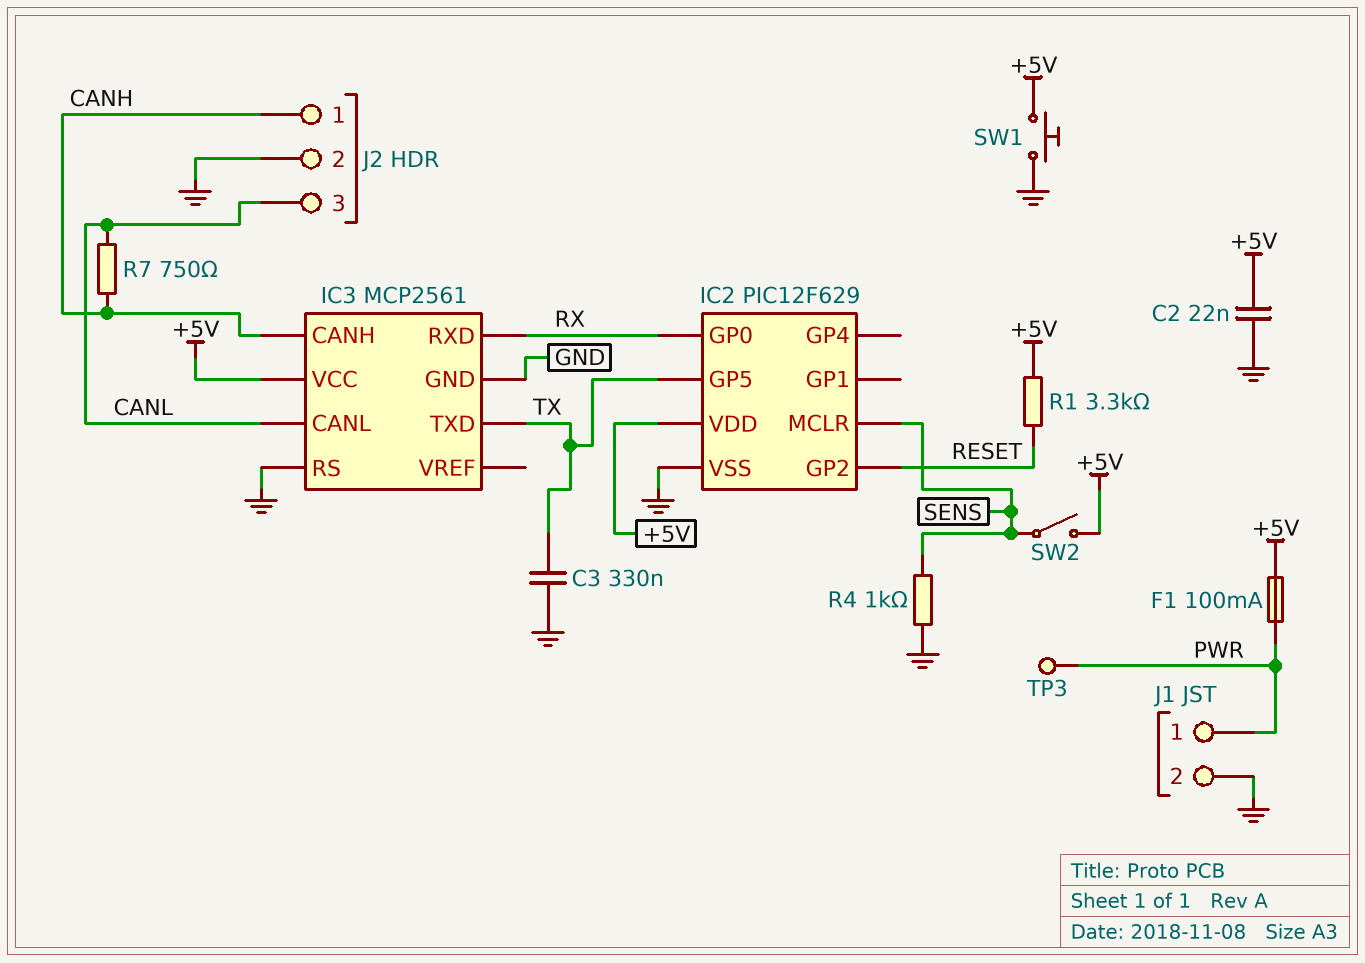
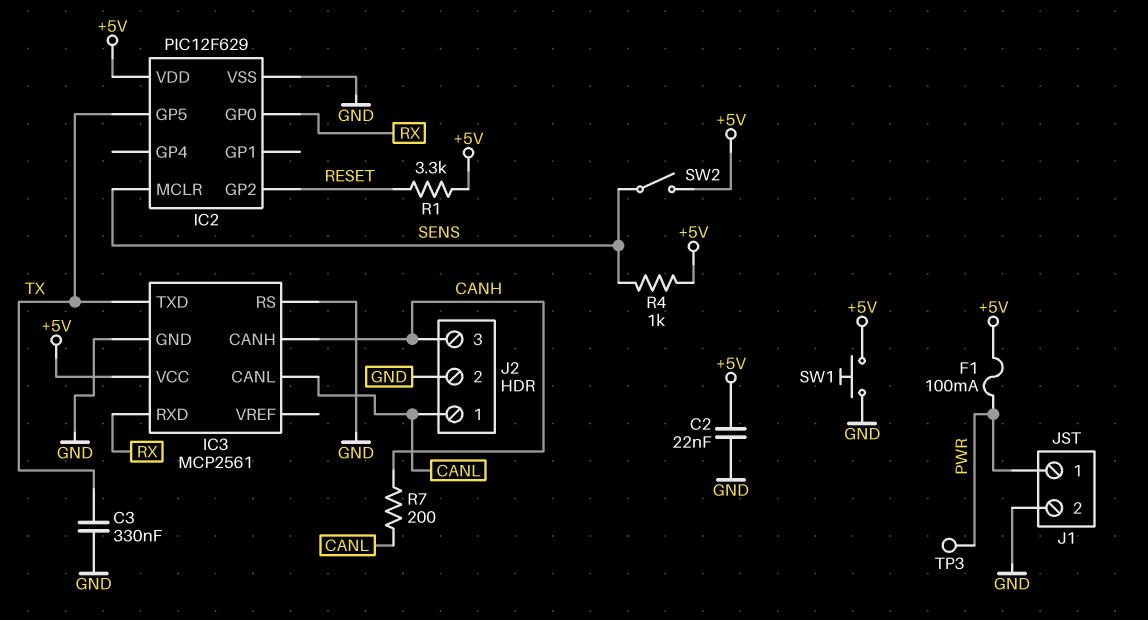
J2 pin 1: CANH -> CANL
J2 pin 3: CANL -> CANH
R4: 1k (GND, SENS) -> 1k (+5V, SENS)
R7: 750 (CANH, CANL) -> 200 (CANH, CANL)

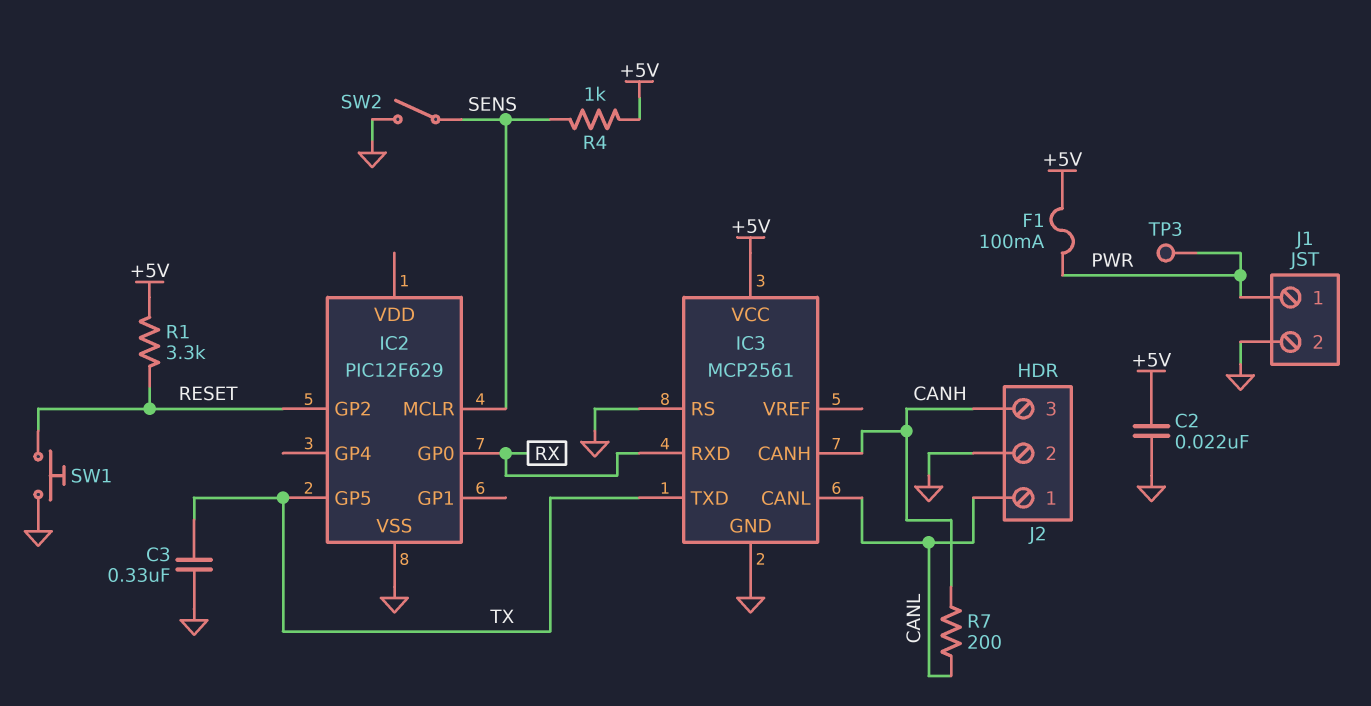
IC2 pin VDD: +5V -> none
SW1: button (+5V, GND) -> button (GND, RESET)
SW2: switch (+5V, SENS) -> switch (GND, SENS)

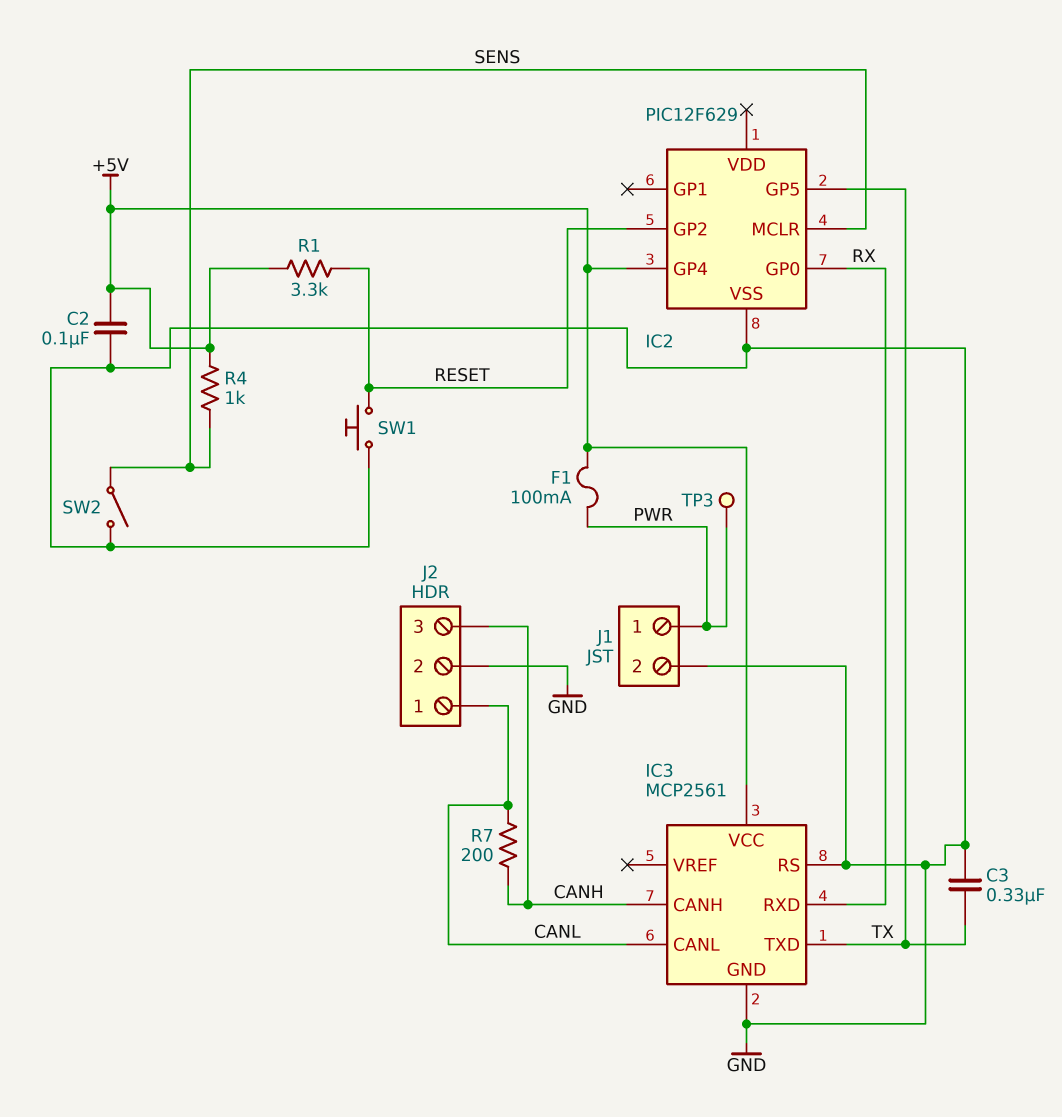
C2: 22nF (+5V, GND) -> 100nF (+5V, GND)
IC2 pin GP4: none -> +5V

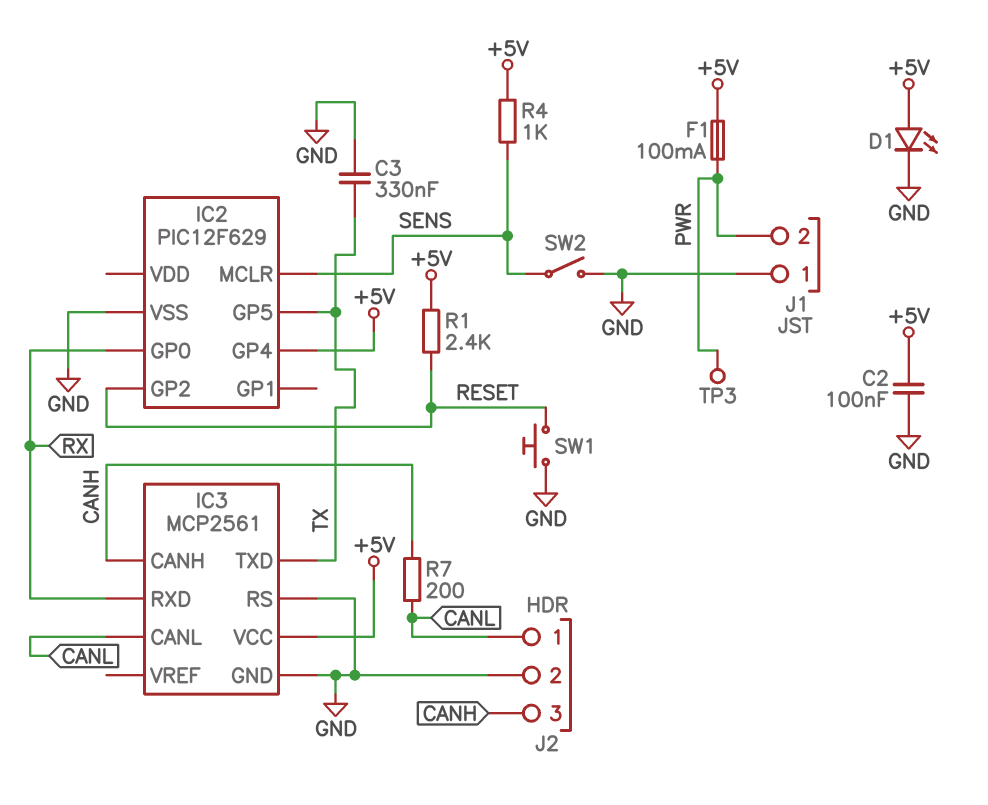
D1: none -> LED (A +5V, K GND)
J1 pin 1: PWR -> GND
J1 pin 2: GND -> PWR
R1: 3.3k (+5V, RESET) -> 2.4k (+5V, RESET)

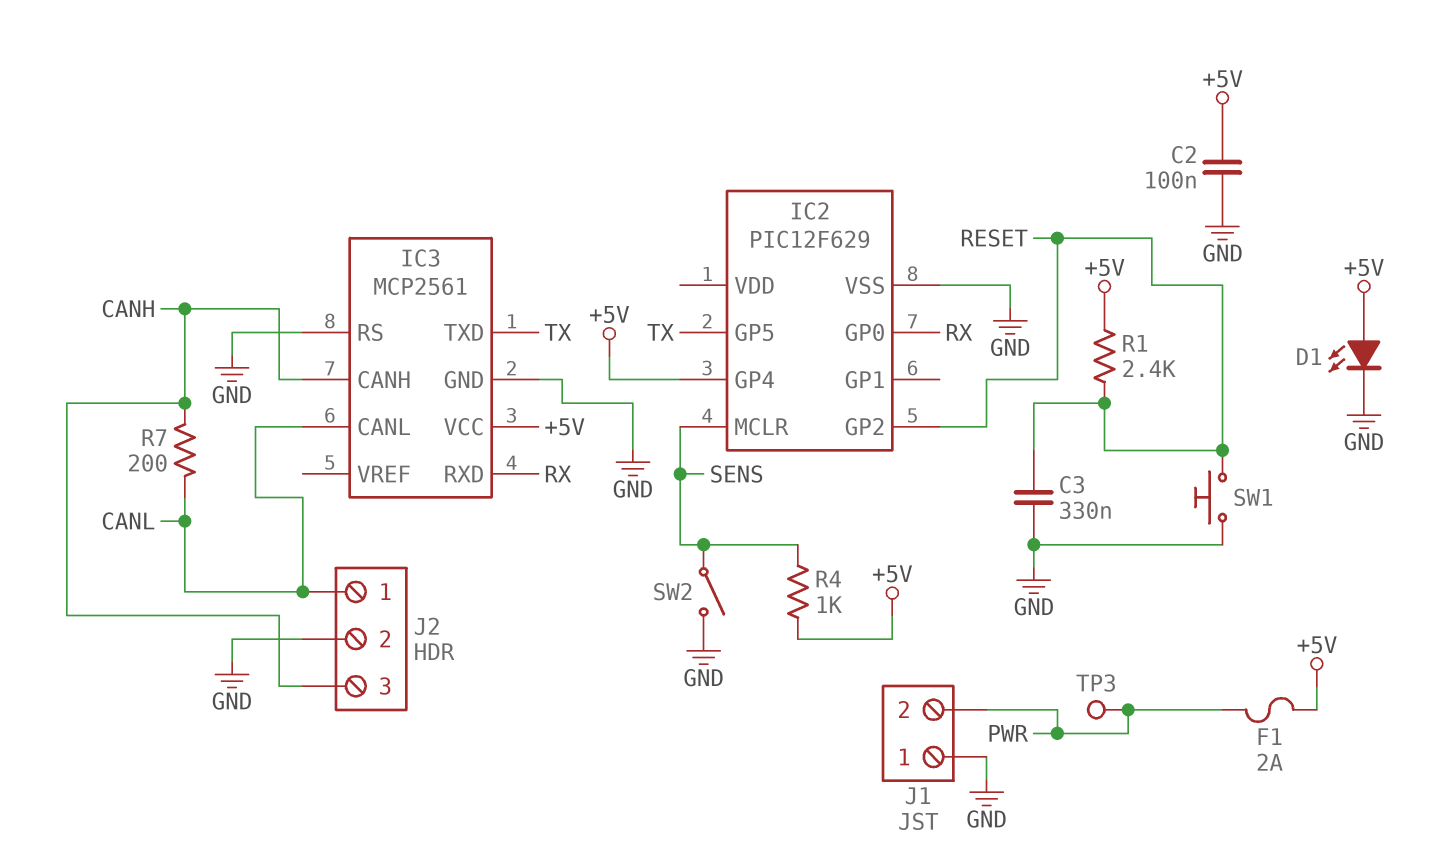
C3: 330nF (GND, TX) -> 330nF (GND, RESET)
F1: 100mA (+5V, PWR) -> 2A (+5V, PWR)

